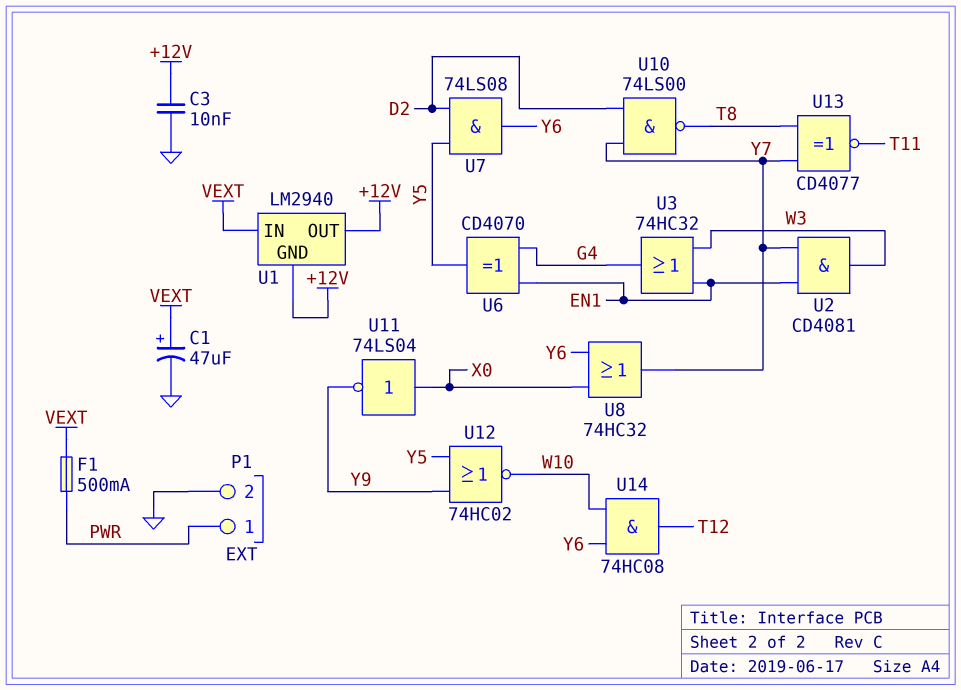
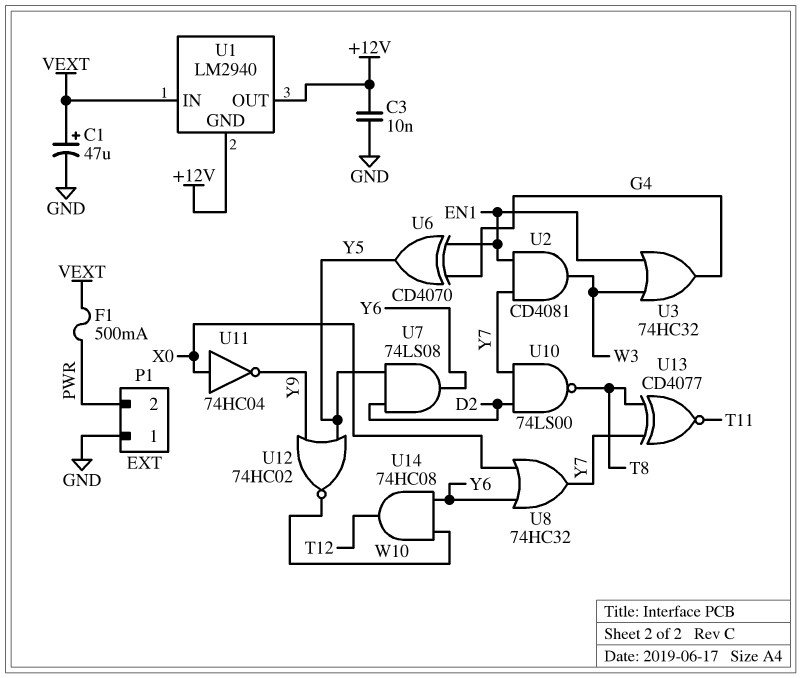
P1 pin 1: PWR -> GND
P1 pin 2: GND -> PWR
U11: NOT 74LS04 (in X0, out Y9) -> NOT 74HC04 (in X0, out Y9)

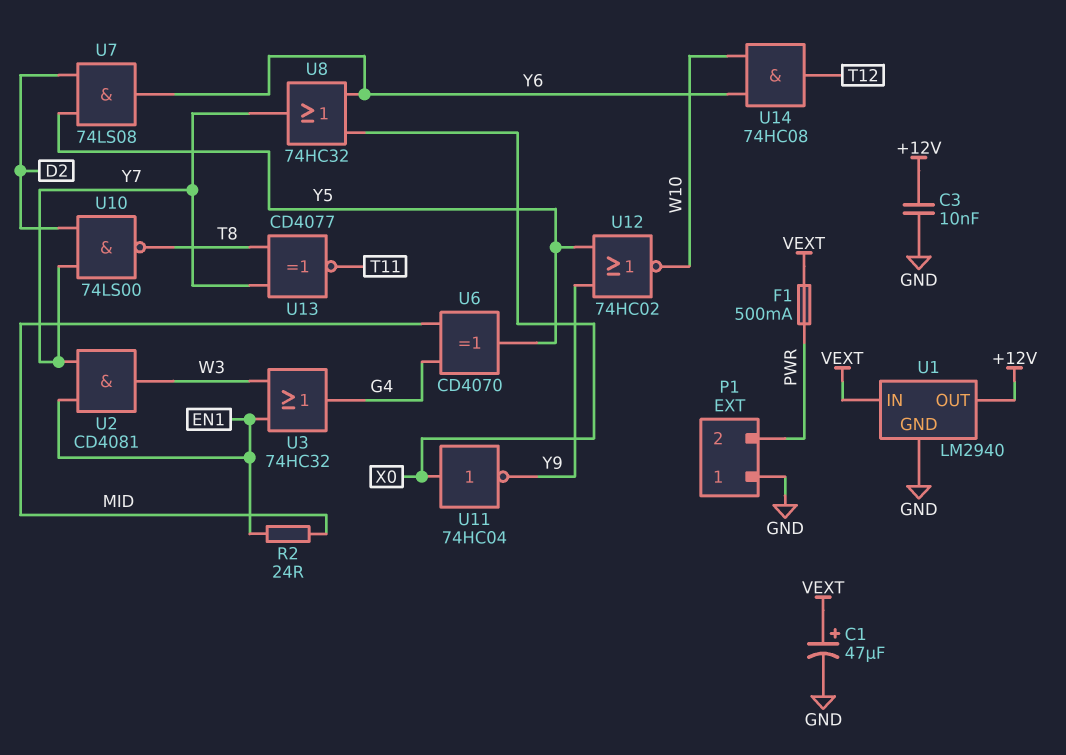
R2: none -> 24 (EN1, MID)
U1 pin GND: +12V -> GND
U6: XOR CD4070 (in EN1, in G4, out Y5) -> XOR CD4070 (in G4, in MID, out Y5)

